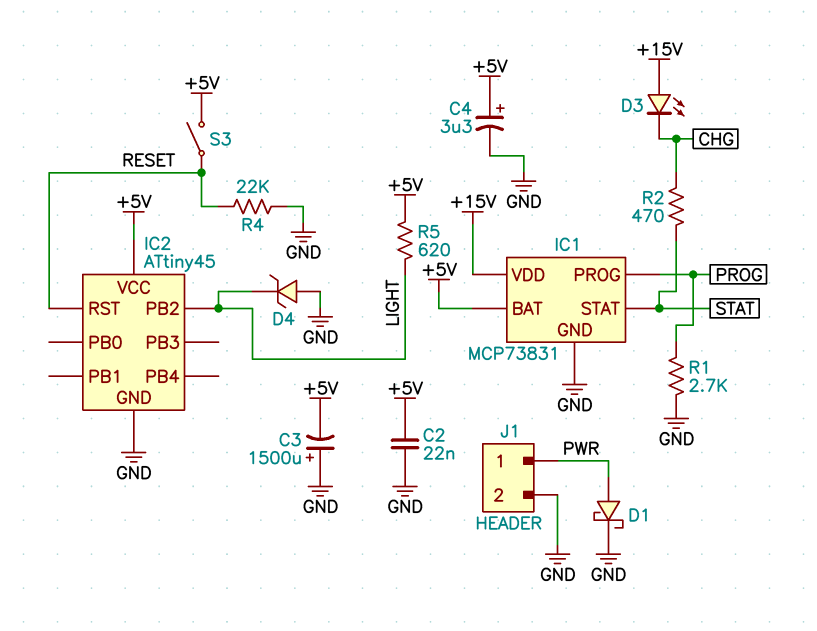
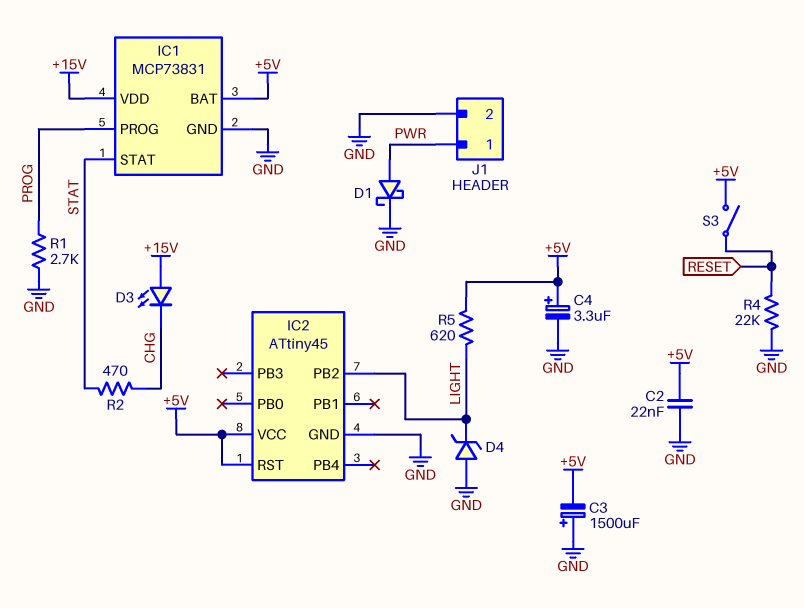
IC2 pin RST: RESET -> +5V

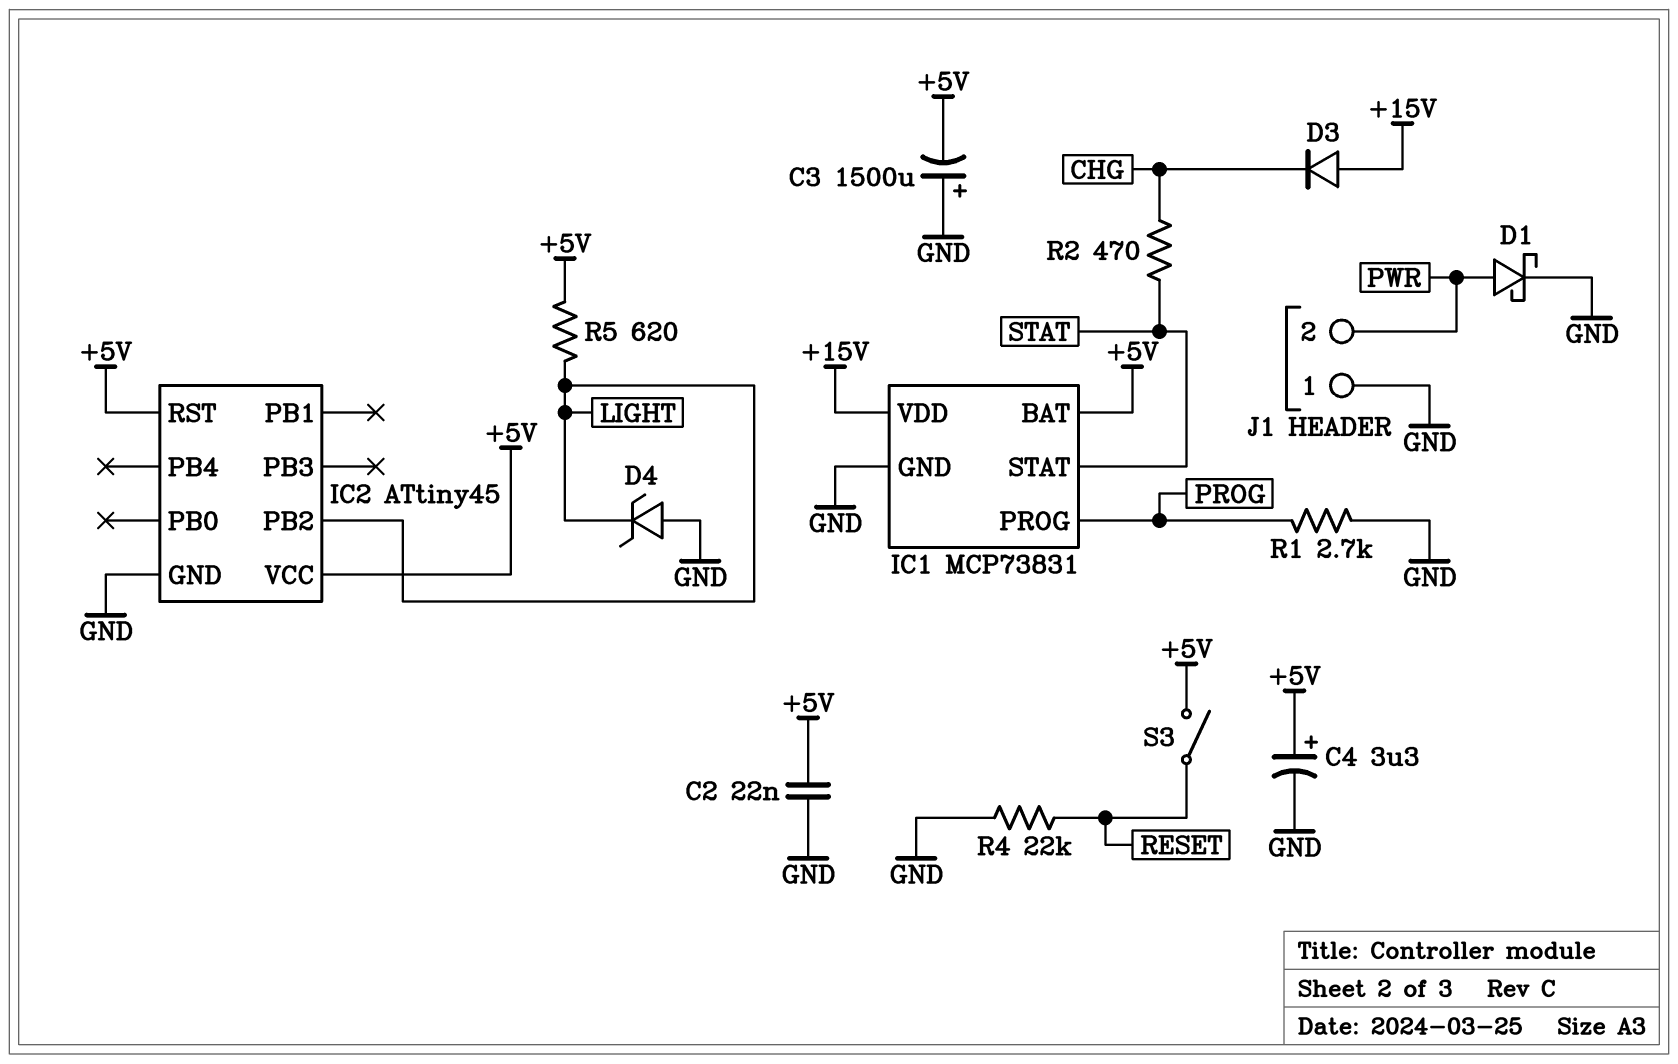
D3: LED (A +15V, K CHG) -> diode (A +15V, K CHG)
J1 pin 1: PWR -> GND
J1 pin 2: GND -> PWR

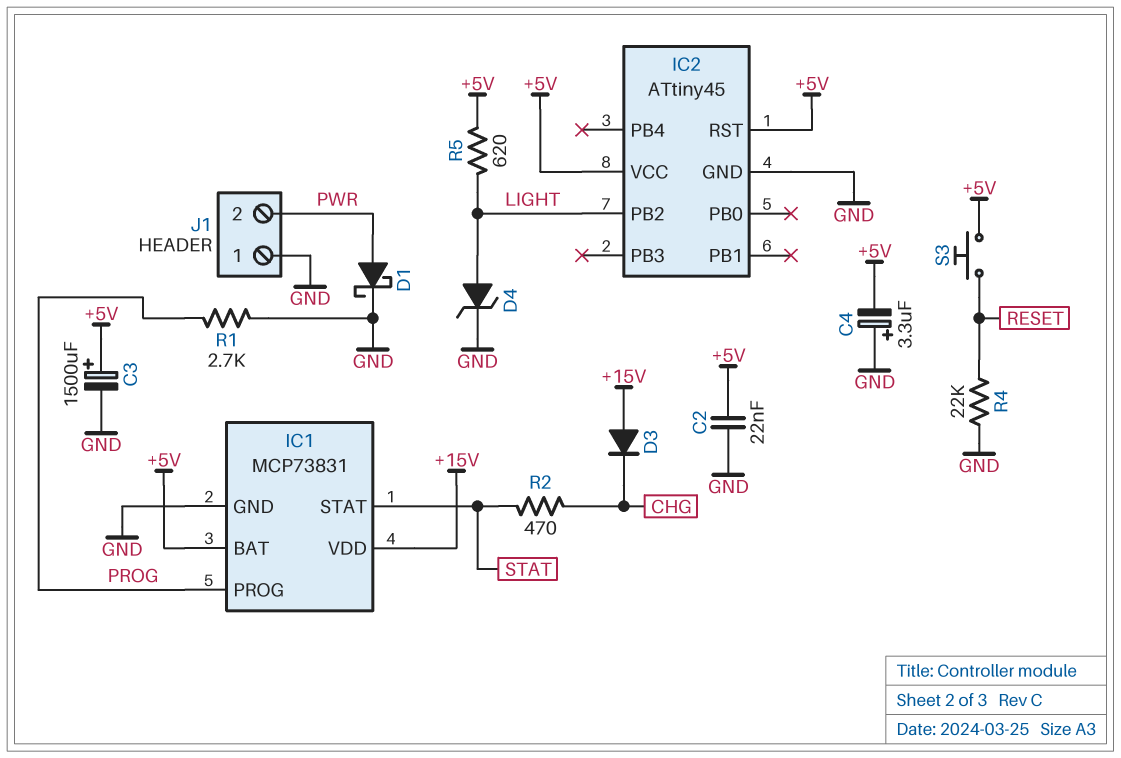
C3: 1500uF (plus GND, minus +5V) -> 1500uF (plus +5V, minus GND)
C4: 3.3uF (plus +5V, minus GND) -> 3.3uF (plus GND, minus +5V)
D4: zener (A GND, K LIGHT) -> zener (A LIGHT, K GND)
S3: switch (+5V, RESET) -> button (+5V, RESET)

